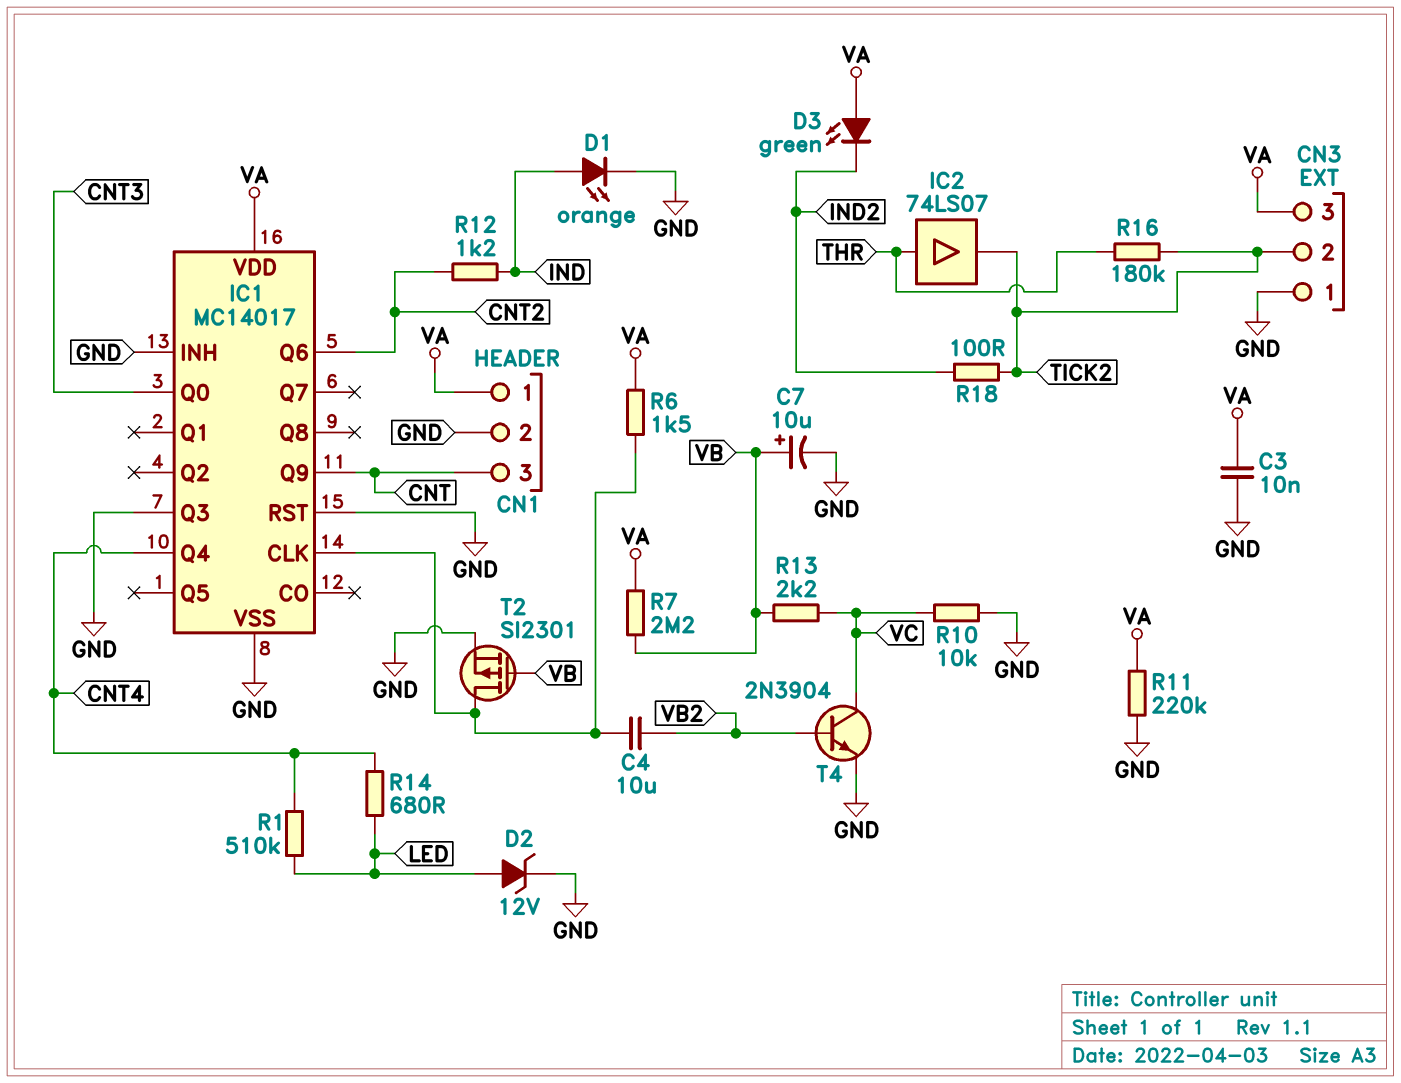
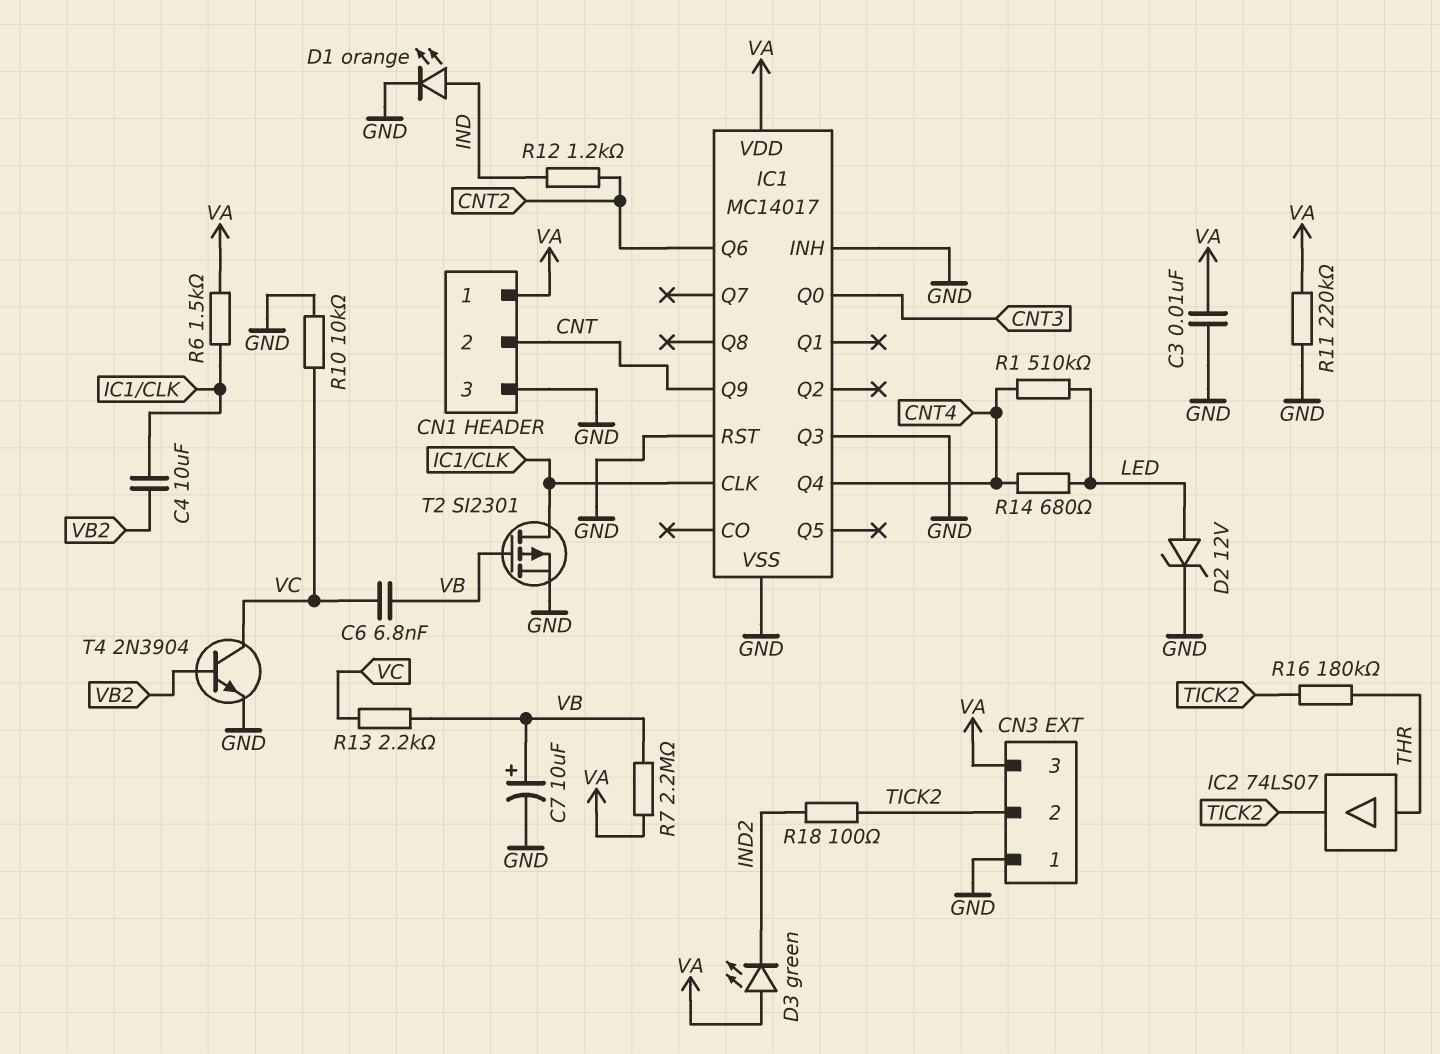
C6: none -> 6.8nF (VB, VC)
CN1 pin 2: GND -> CNT
CN1 pin 3: CNT -> GND

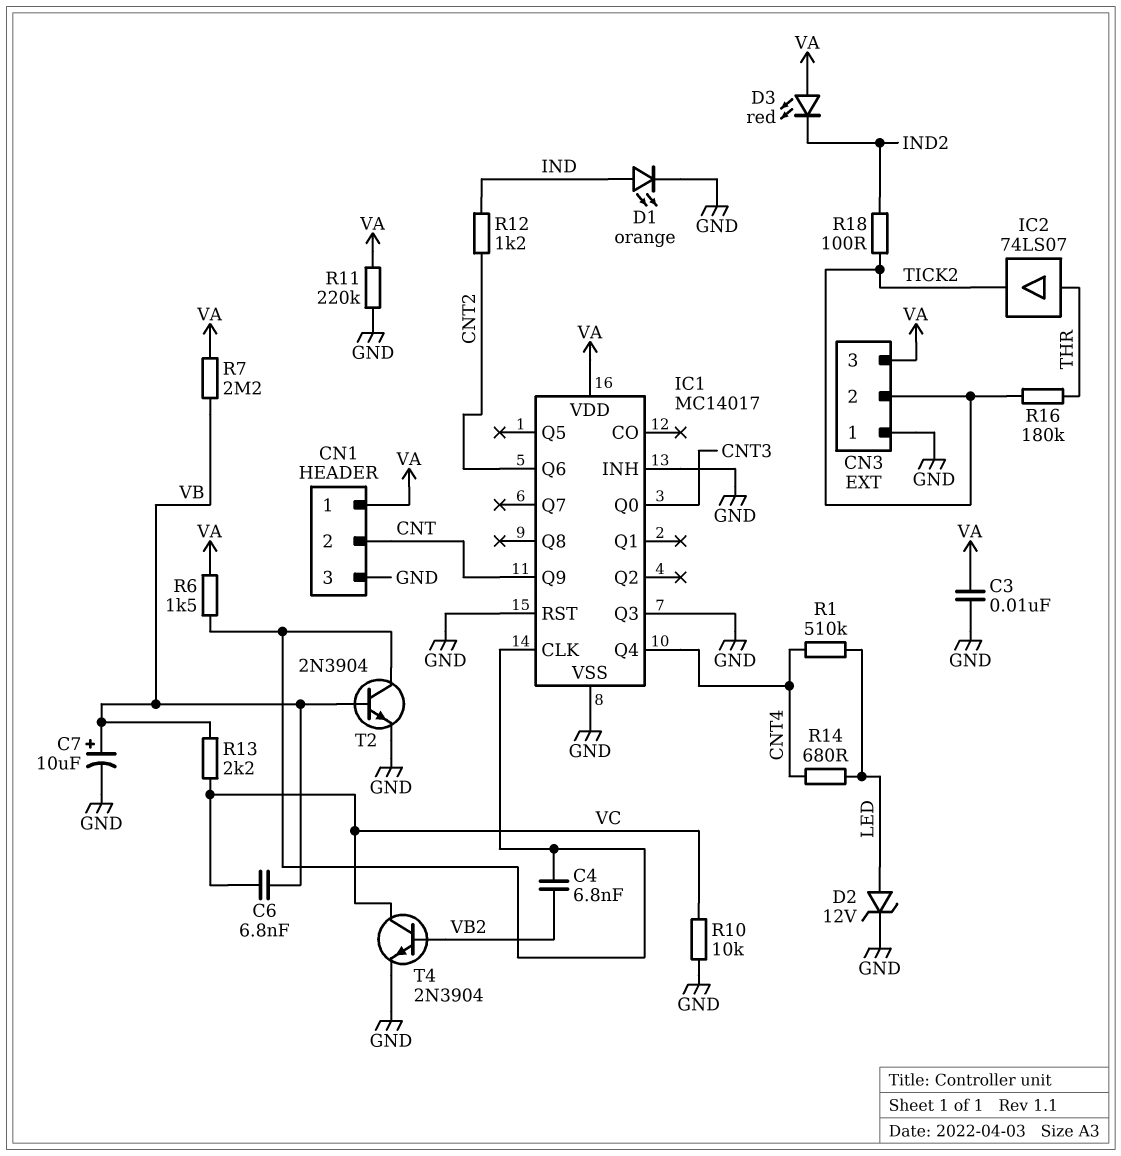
C4: 10uF (IC1/CLK, VB2) -> 6.8nF (IC1/CLK, VB2)
D3: LED green (A VA, K IND2) -> LED red (A VA, K IND2)
T2: PMOS SI2301 (G VB, D IC1/CLK, S GND) -> NPN 2N3904 (B VB, C IC1/CLK, E GND)

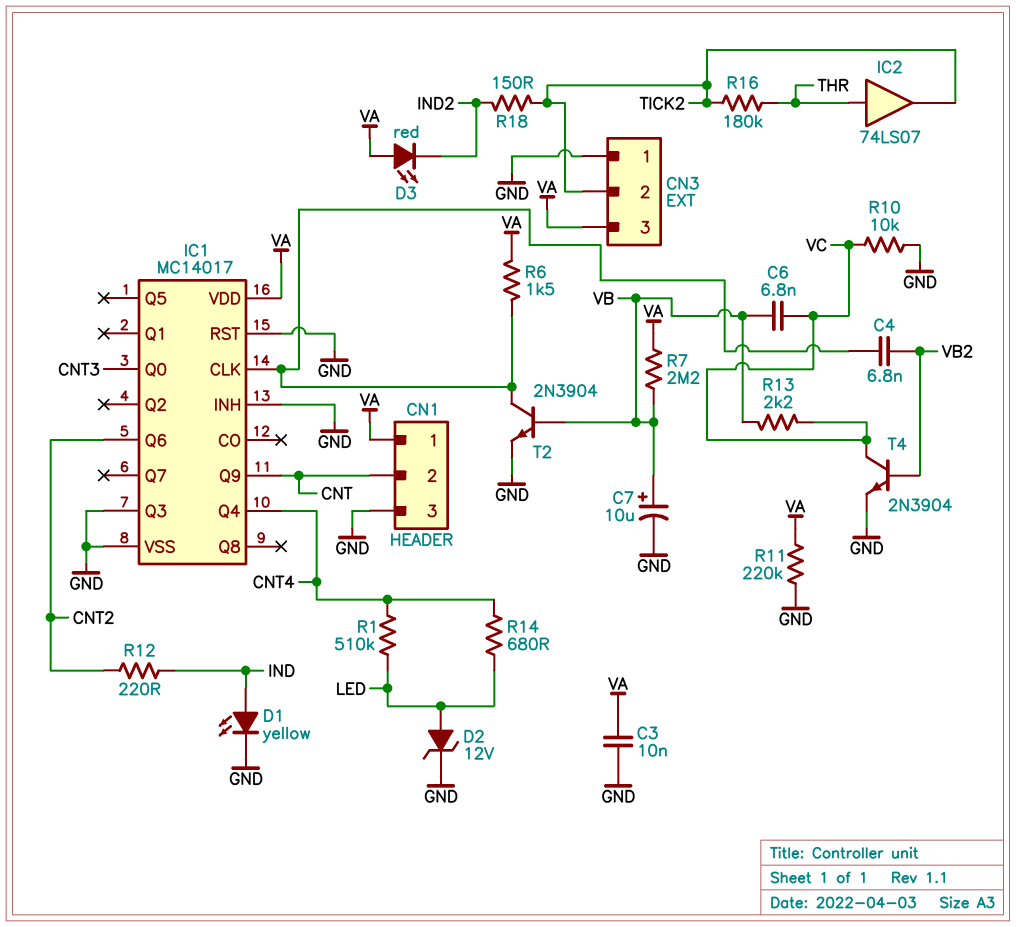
D1: LED orange (A IND, K GND) -> LED yellow (A IND, K GND)
R12: 1.2k (CNT2, IND) -> 220 (CNT2, IND)
R18: 100 (IND2, TICK2) -> 150 (IND2, TICK2)

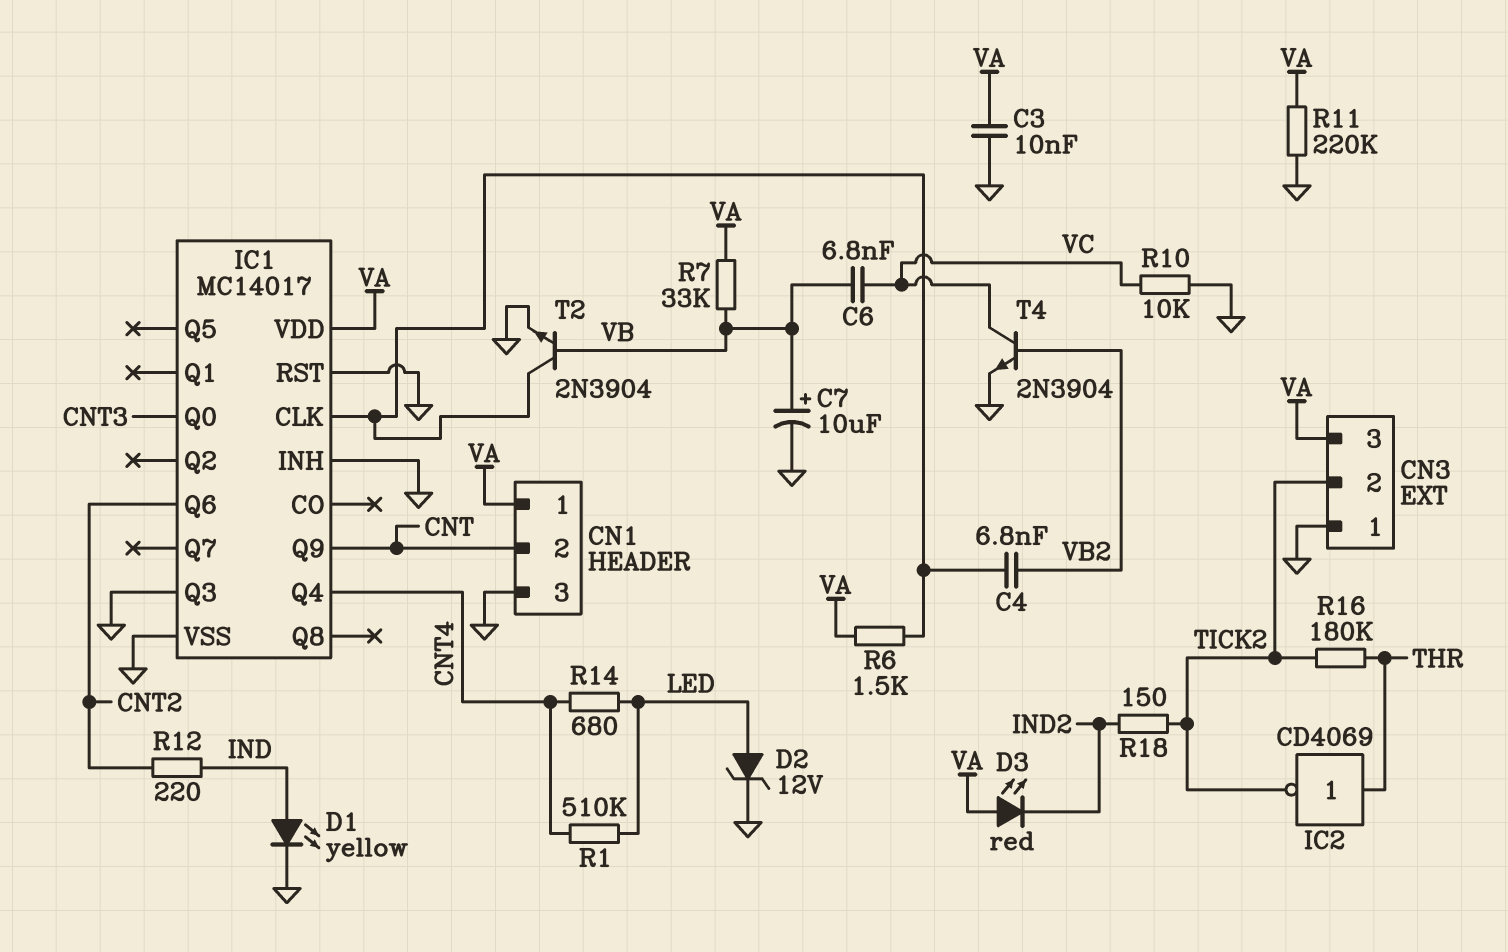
IC2: buffer 74LS07 (in THR, out TICK2) -> NOT CD4069 (in THR, out TICK2)
R7: 2.2M (VA, VB) -> 33k (VA, VB)
R13: 2.2k (VB, VC) -> none

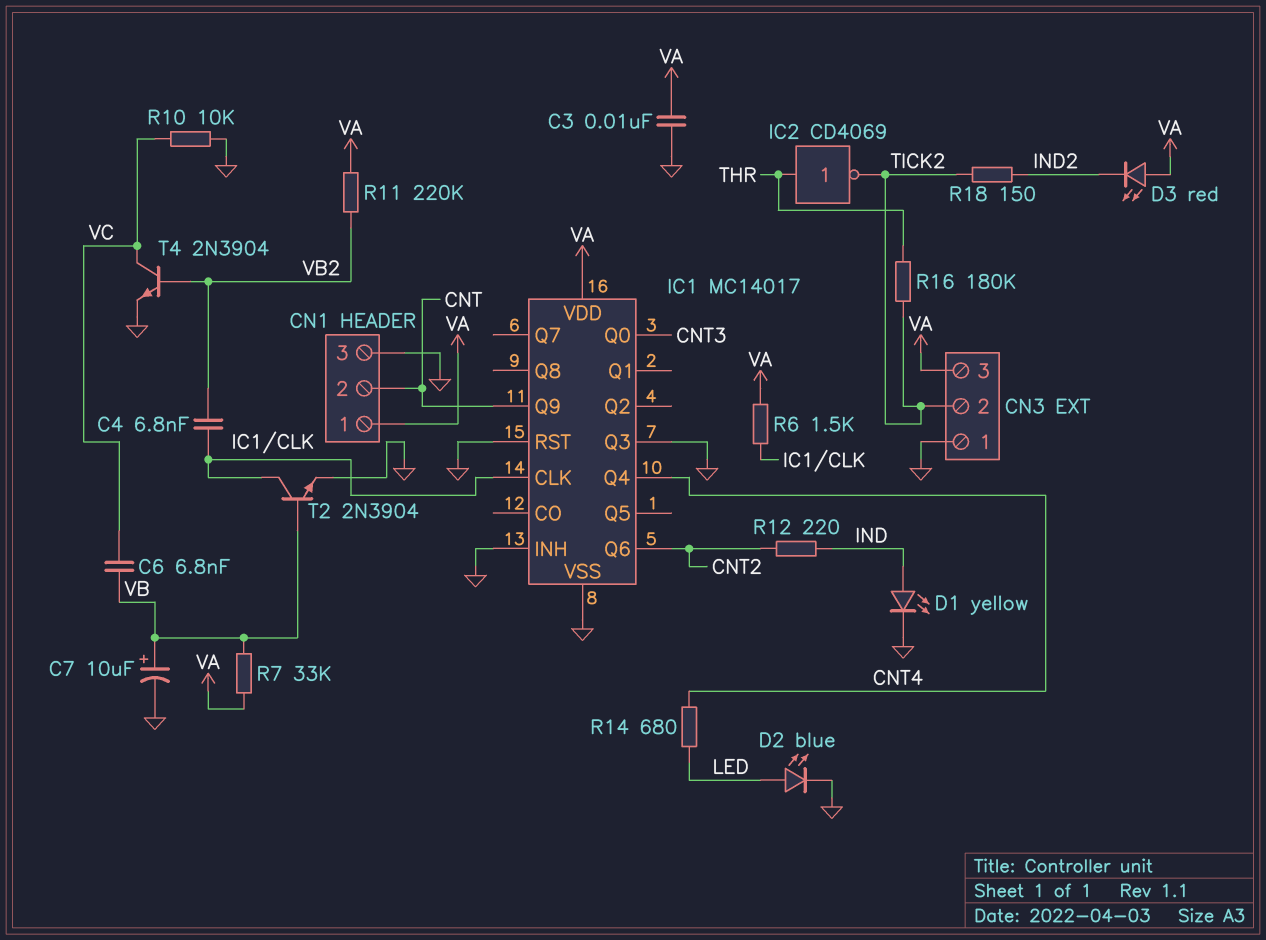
D2: zener 12V (A LED, K GND) -> LED blue (A LED, K GND)
R1: 510k (CNT4, LED) -> none
R11: 220k (GND, VA) -> 220k (VA, VB2)

